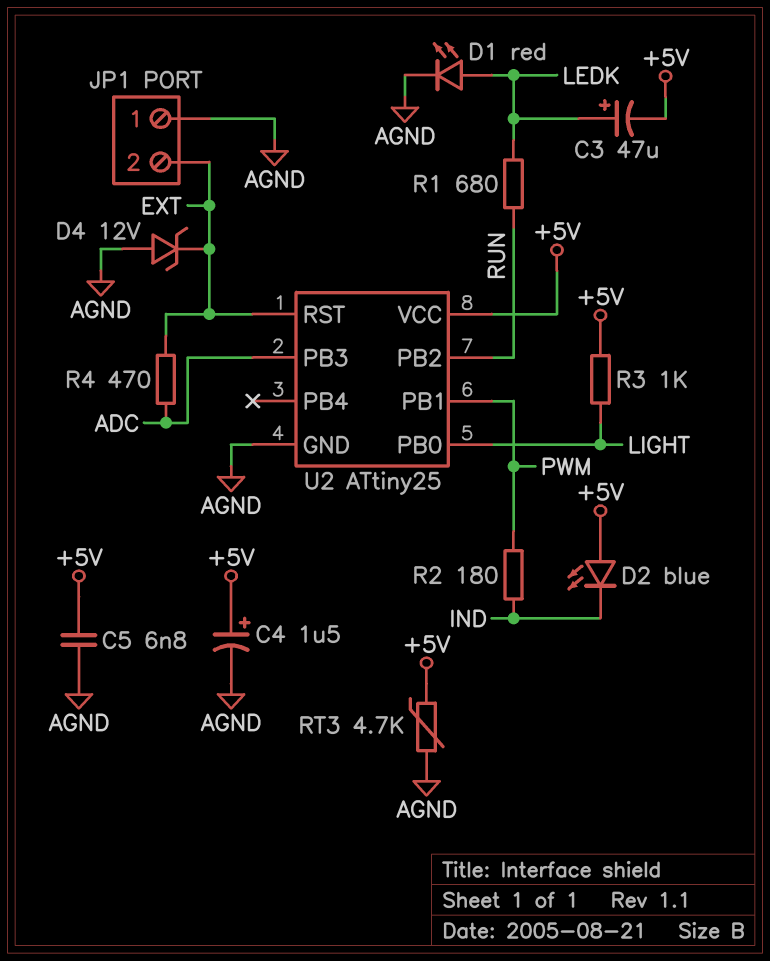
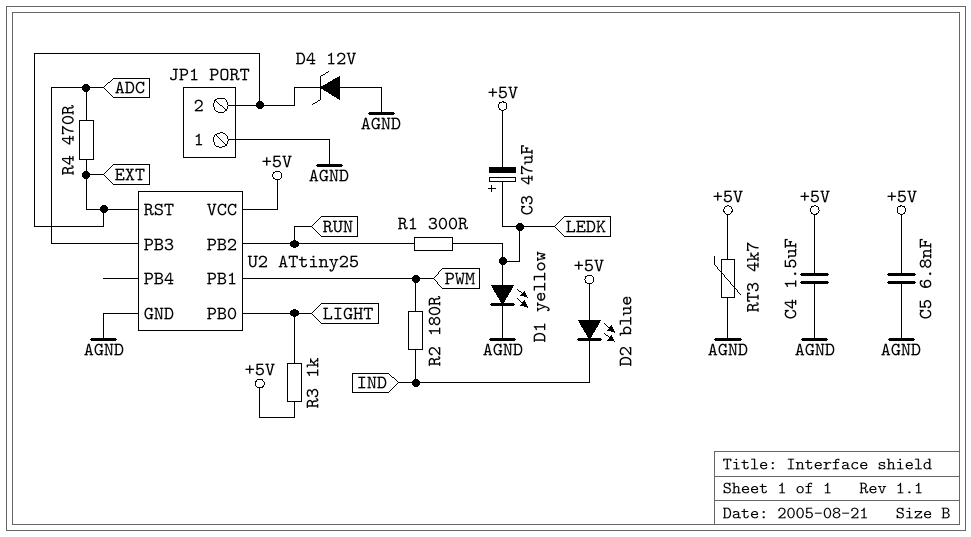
C4: 1.5uF (plus +5V, minus AGND) -> 1.5uF (+5V, AGND)
D1: LED red (A LEDK, K AGND) -> LED yellow (A LEDK, K AGND)
R1: 680 (LEDK, RUN) -> 300 (LEDK, RUN)

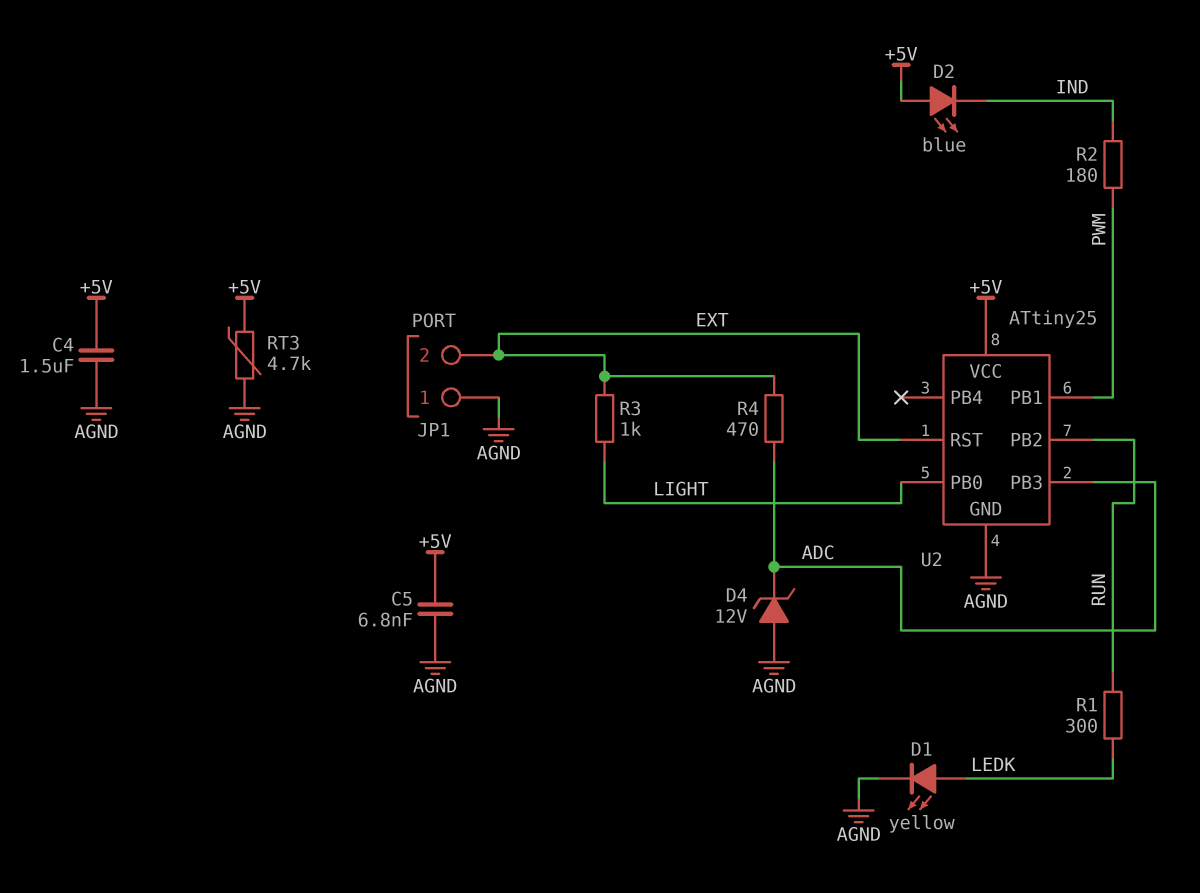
C3: 47uF (plus LEDK, minus +5V) -> none
D4: zener 12V (A AGND, K EXT) -> zener 12V (A AGND, K ADC)
R3: 1k (+5V, LIGHT) -> 1k (EXT, LIGHT)

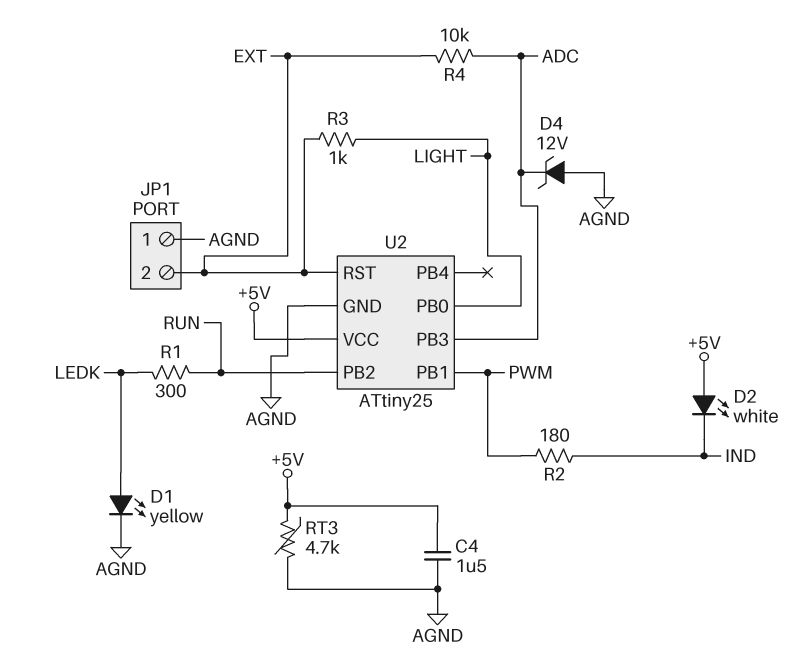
C5: 6.8nF (+5V, AGND) -> none
D2: LED blue (A +5V, K IND) -> LED white (A +5V, K IND)
R4: 470 (ADC, EXT) -> 10k (ADC, EXT)

